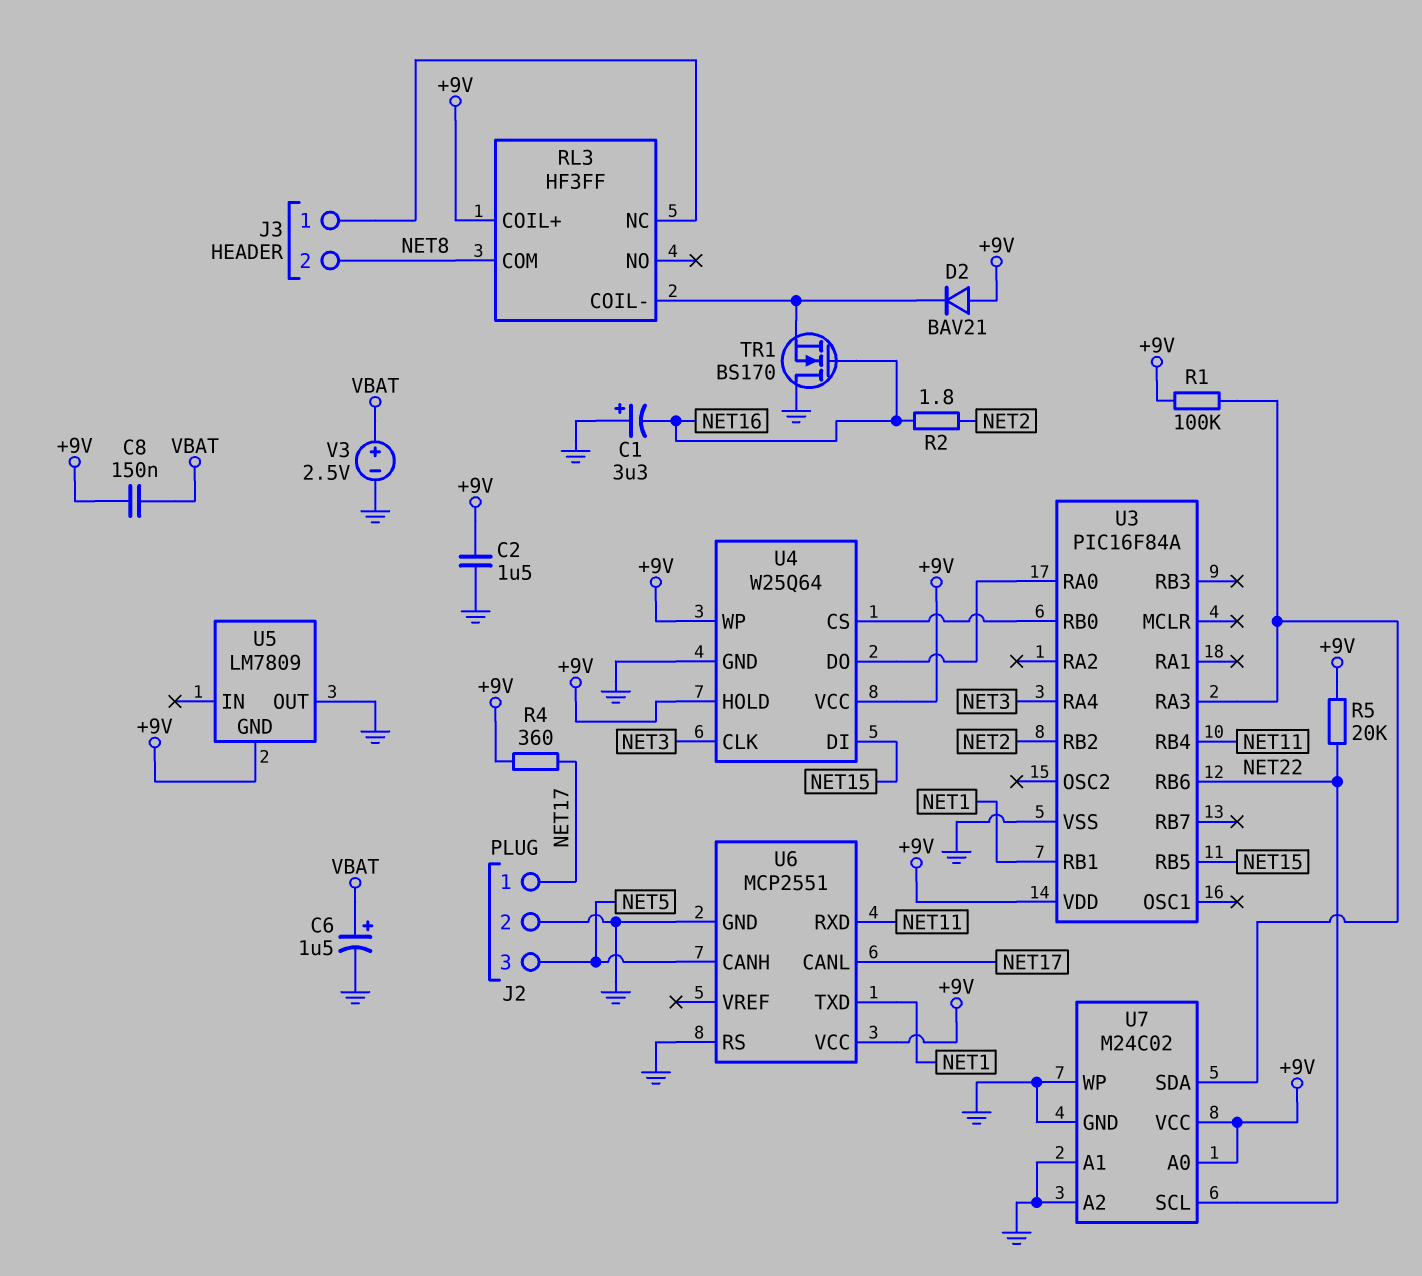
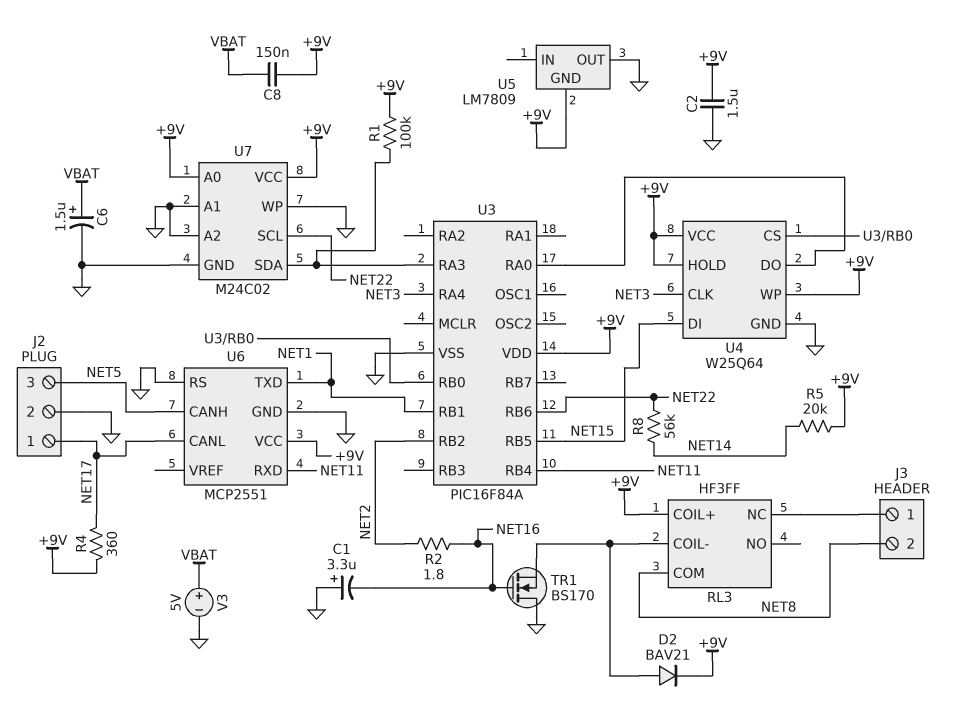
D2: diode BAV21 (A +9V, K RL3/COIL-) -> diode BAV21 (A RL3/COIL-, K +9V)
R5: 20k (+9V, NET22) -> 20k (+9V, NET14)
R8: none -> 56k (NET14, NET22)
V3: 2.5V (plus VBAT, minus GND) -> 5V (plus VBAT, minus GND)

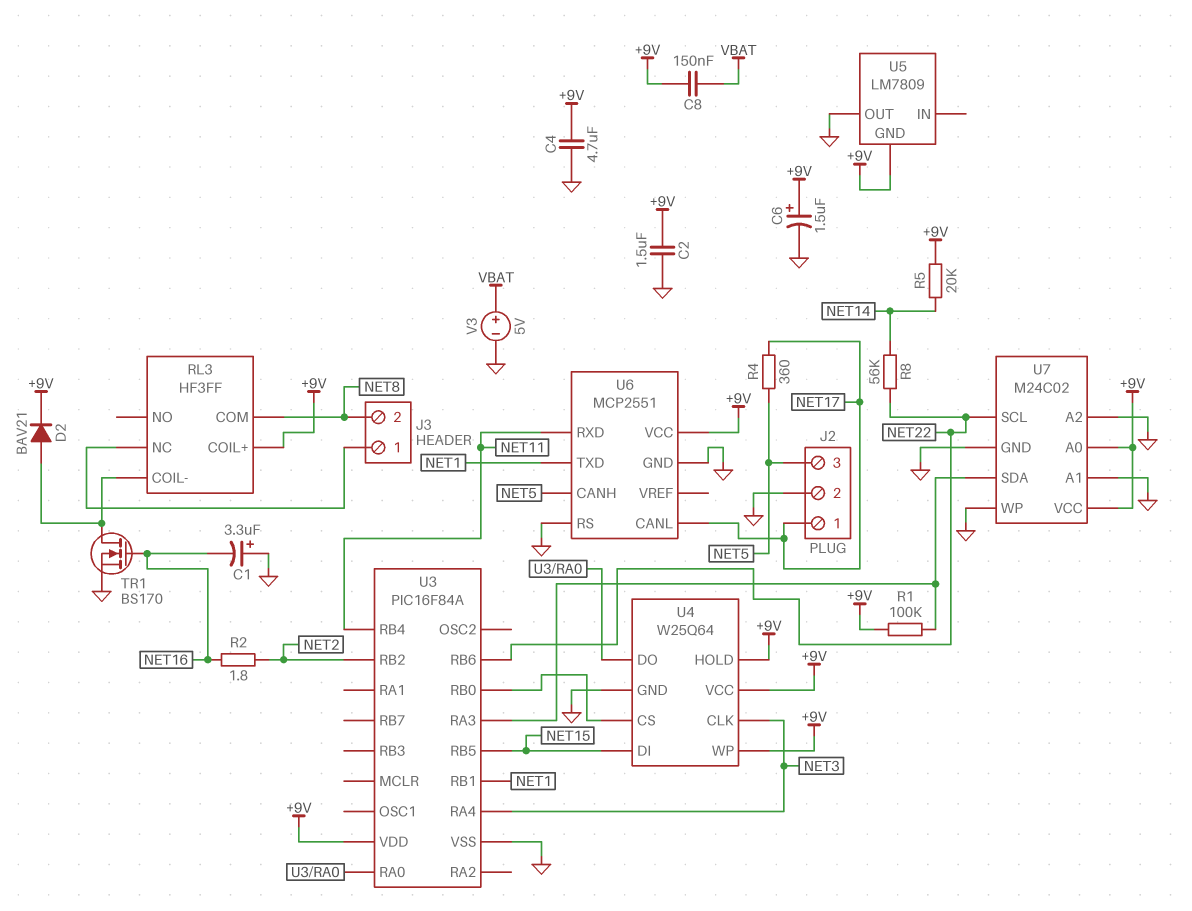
C4: none -> 4.7uF (+9V, GND)
C6: 1.5uF (plus VBAT, minus GND) -> 1.5uF (plus +9V, minus GND)
R4: 360 (+9V, NET17) -> 360 (NET5, NET17)
TR1: NMOS BS170 (G NET16, D GND, S RL3/COIL-) -> NMOS BS170 (G NET16, D RL3/COIL-, S GND)

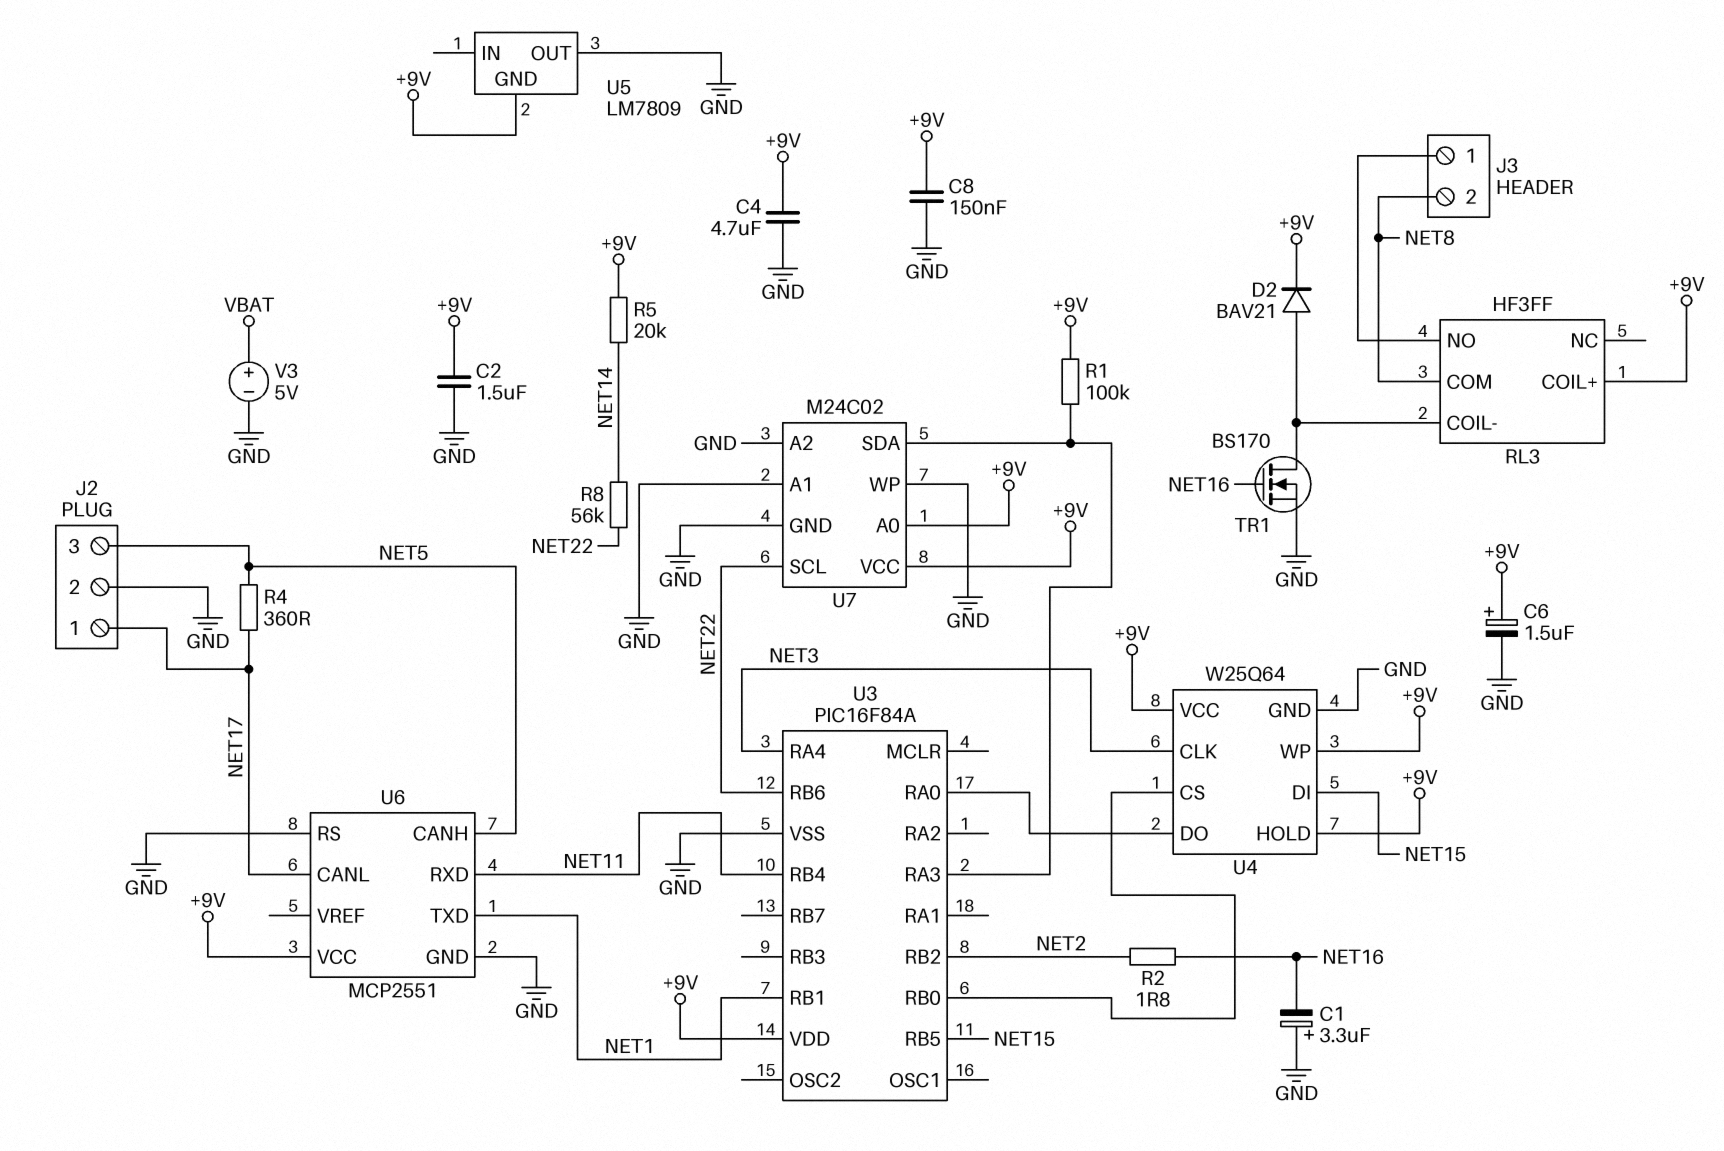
C8: 150nF (+9V, VBAT) -> 150nF (+9V, GND)
RL3 pin NC: J3/1 -> none
RL3 pin NO: none -> J3/1

